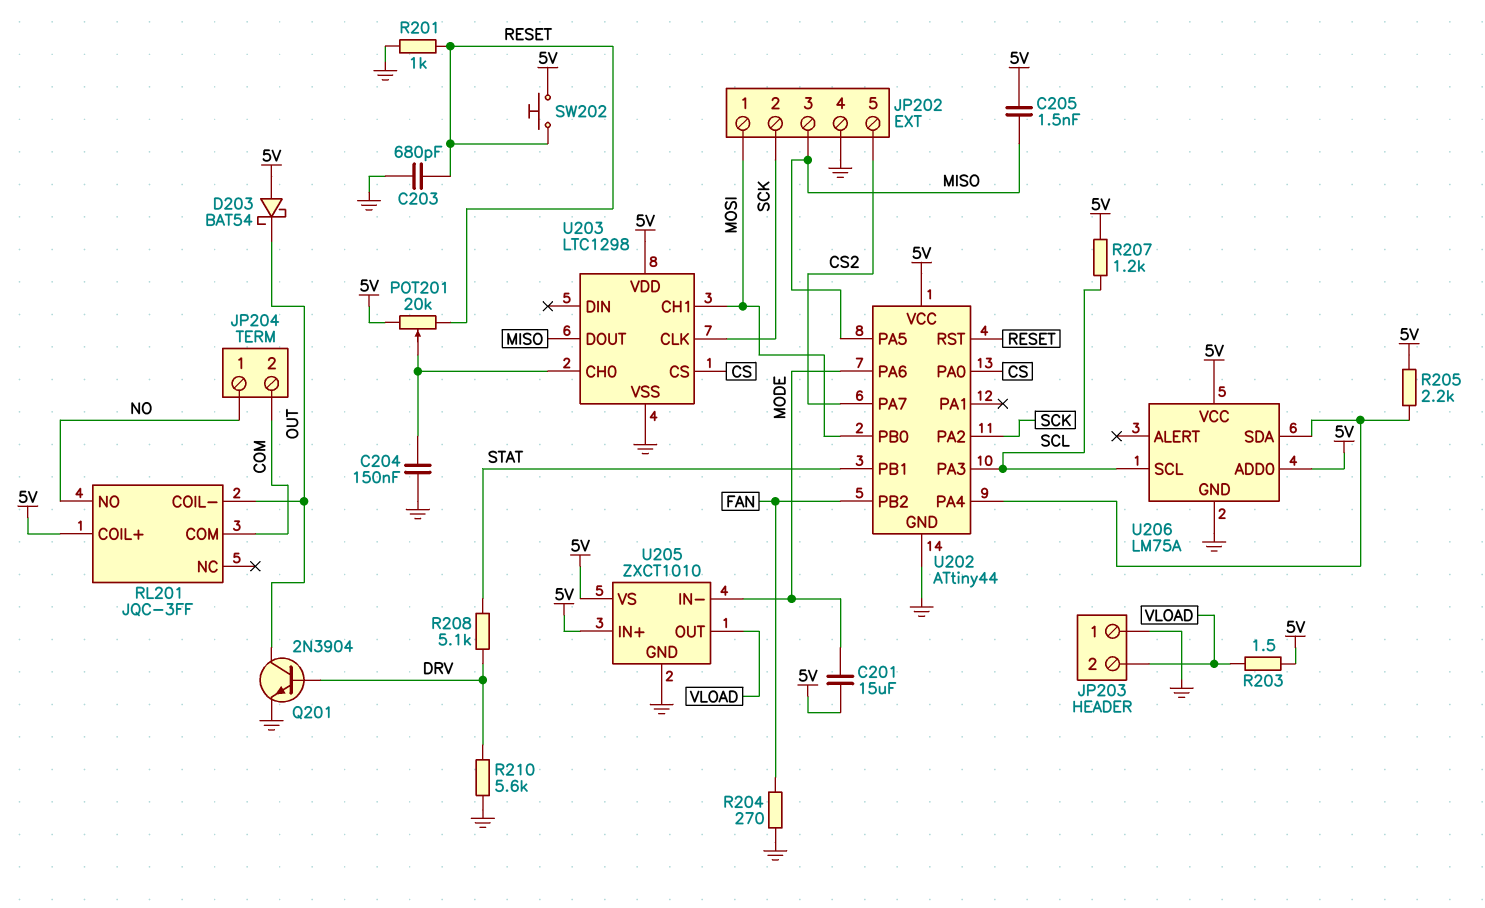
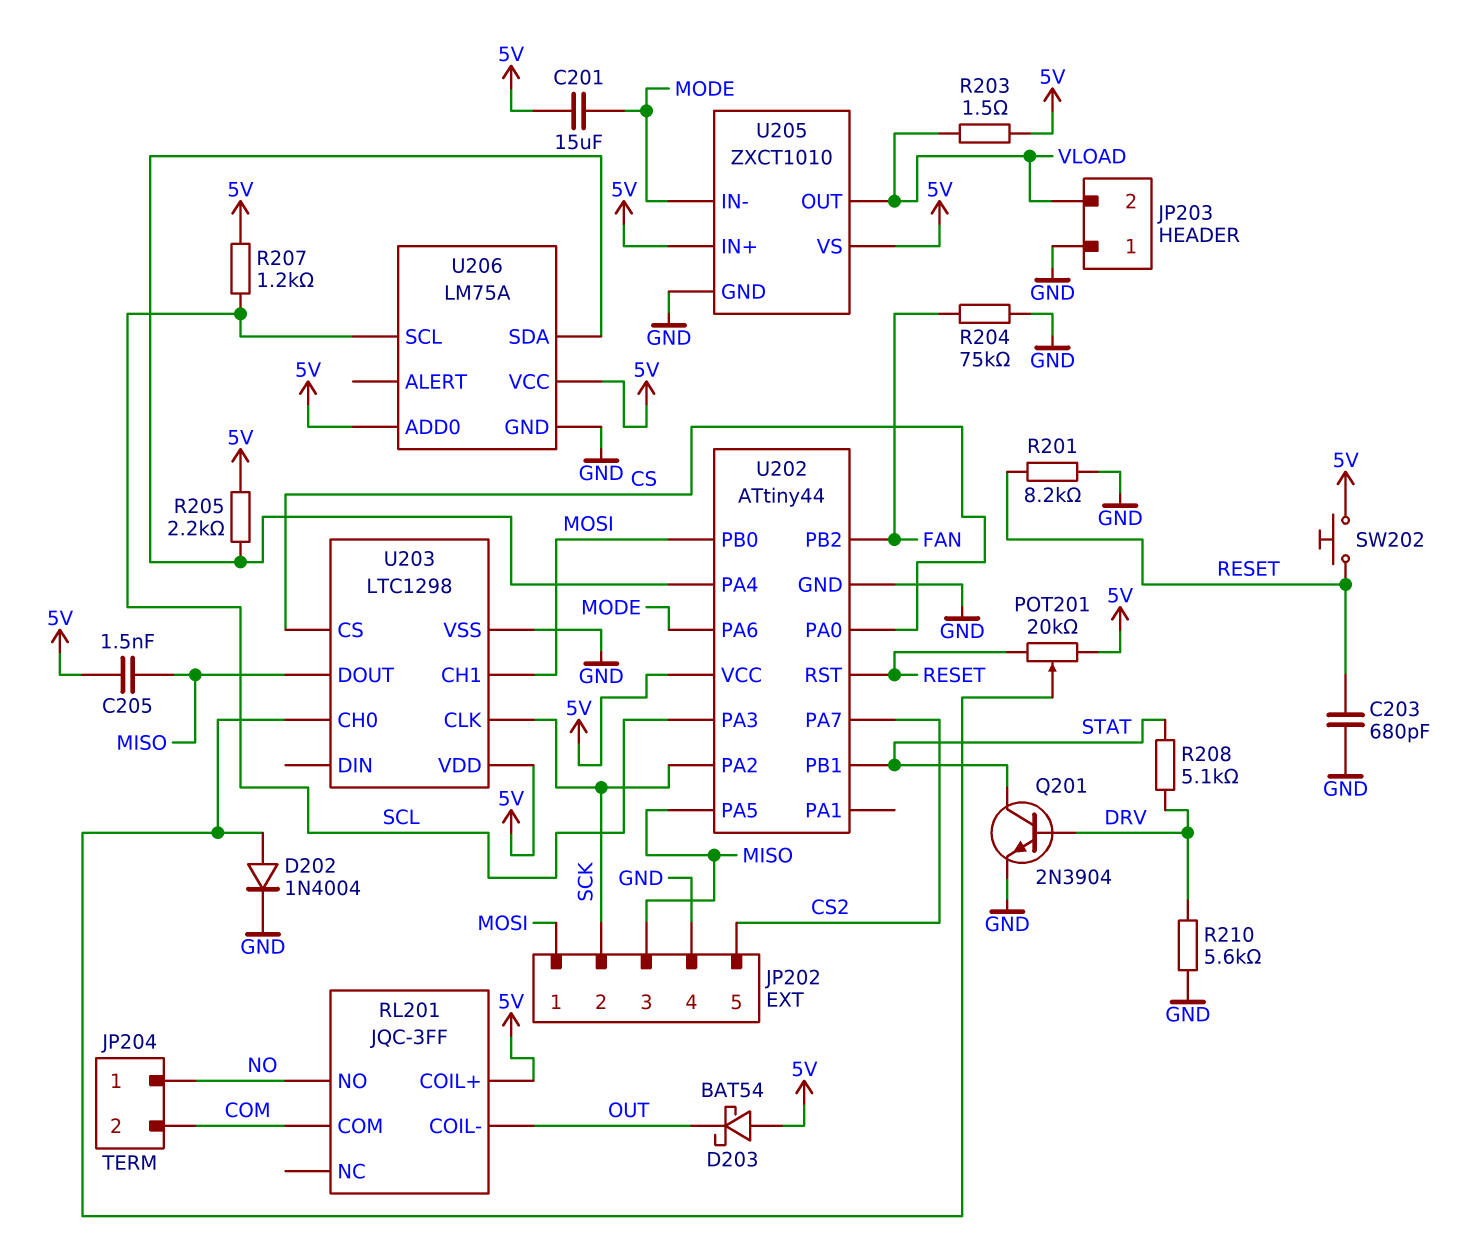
C204: 150nF (GND, U203/CH0) -> none
D202: none -> diode 1N4004 (A U203/CH0, K GND)
Q201: NPN 2N3904 (B DRV, C OUT, E GND) -> NPN 2N3904 (B DRV, C STAT, E GND)
R201: 1k (GND, RESET) -> 8.2k (GND, RESET)
R204: 270 (FAN, GND) -> 75k (FAN, GND)

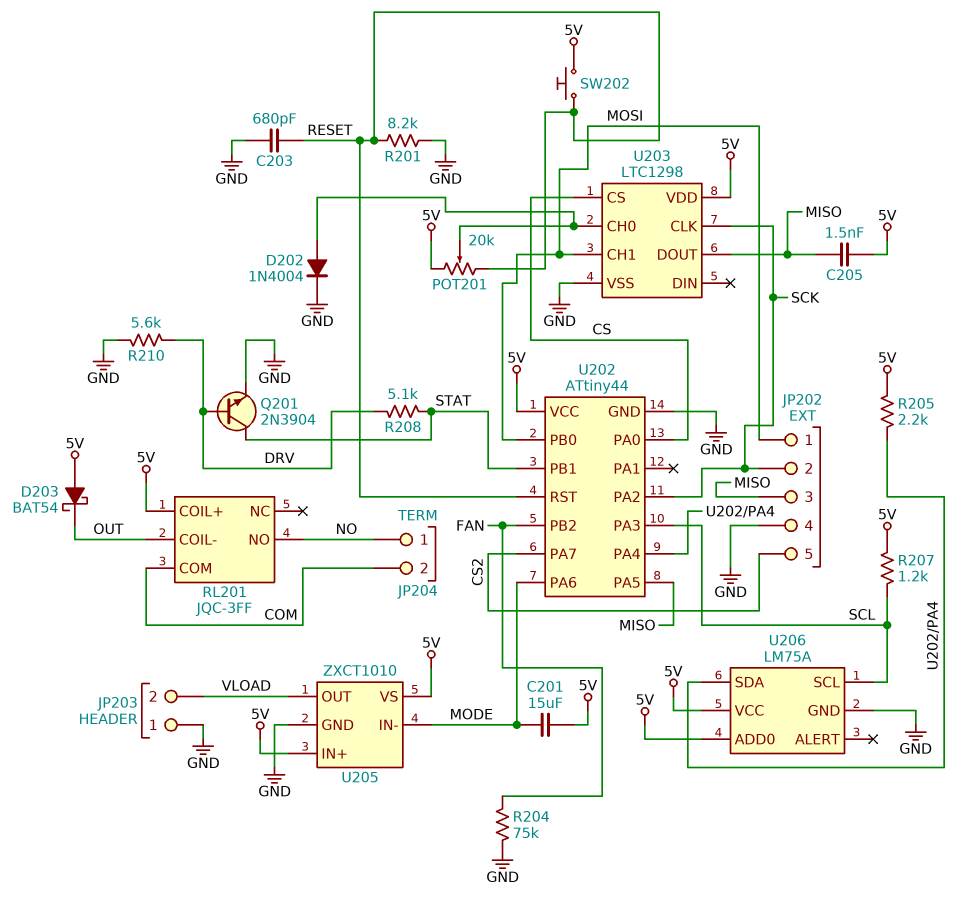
R203: 1.5 (5V, VLOAD) -> none

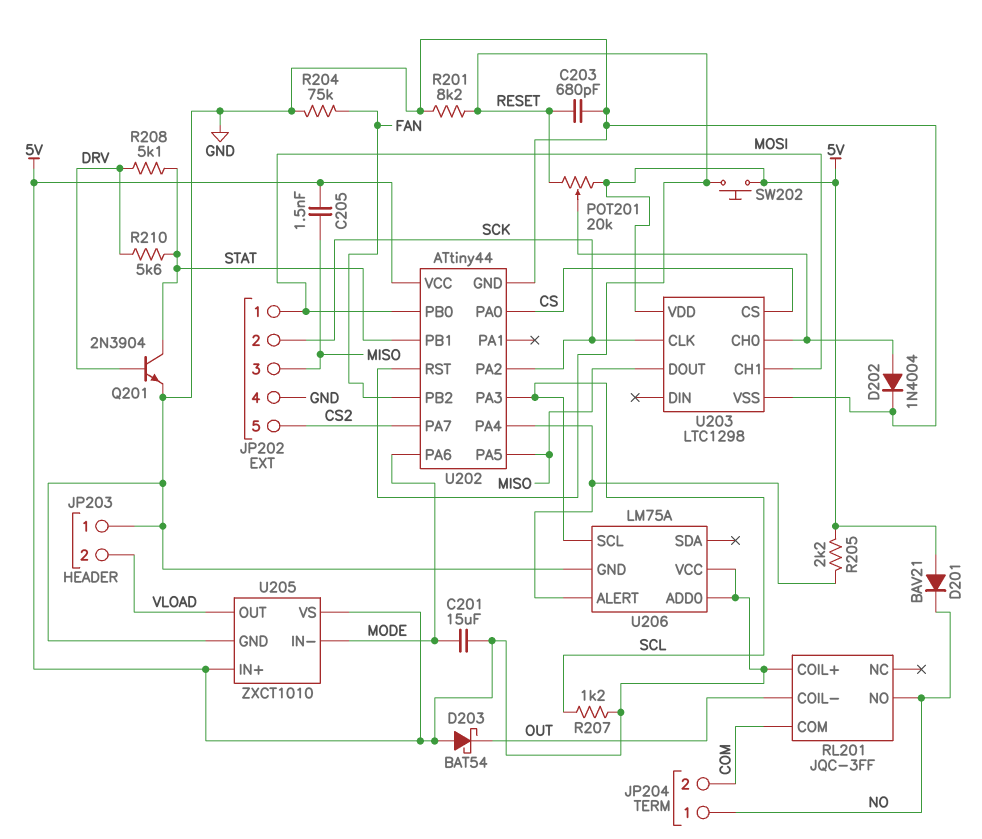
D201: none -> diode BAV21 (A 5V, K NO)
R210: 5.6k (DRV, GND) -> 5.6k (DRV, STAT)
U206 pin ALERT: none -> U202/PA4
U206 pin SDA: U202/PA4 -> none

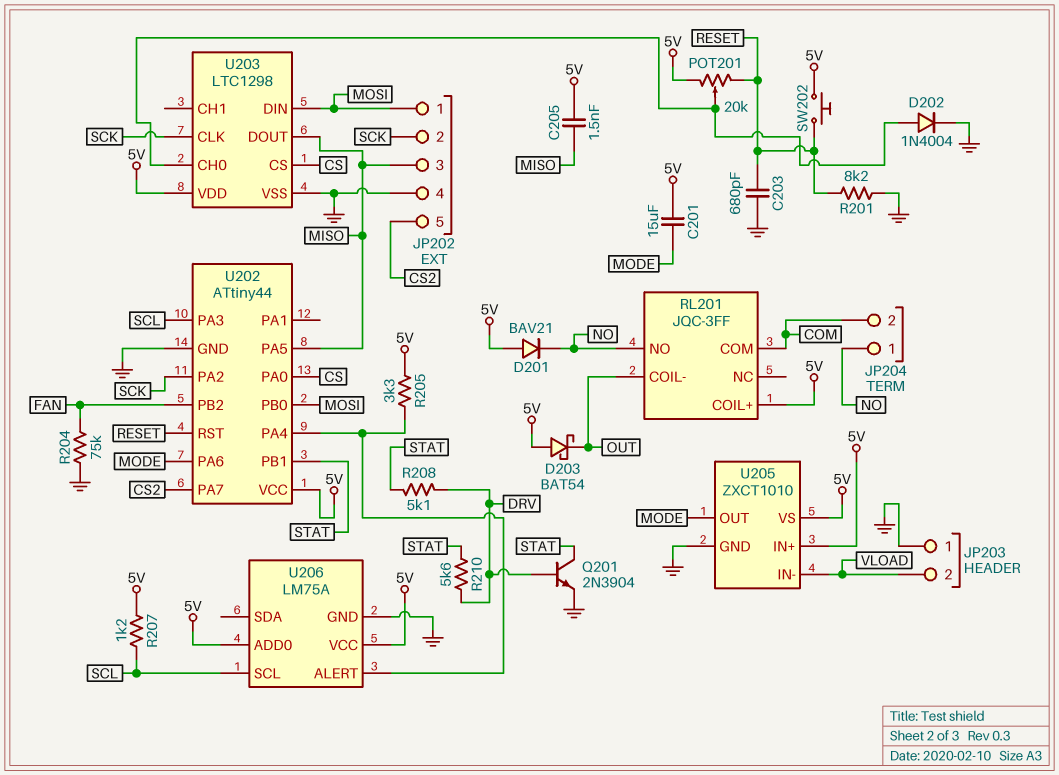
R205: 2.2k (5V, U202/PA4) -> 3.3k (5V, U202/PA4)
U203 pin CH1: MOSI -> none
U203 pin DIN: none -> MOSI
U205 pin IN-: MODE -> VLOAD
U205 pin OUT: VLOAD -> MODE

